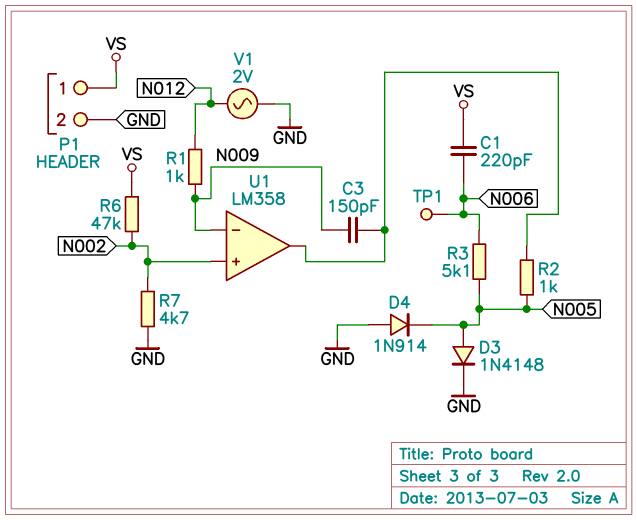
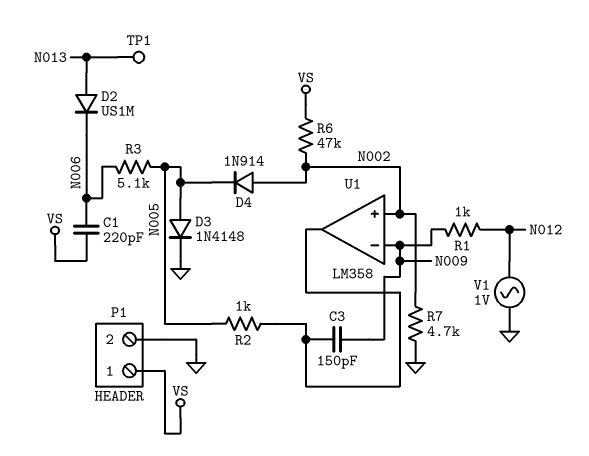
D2: none -> diode US1M (A N013, K N006)
D4: diode 1N914 (A GND, K N005) -> diode 1N914 (A N002, K N005)
TP1: test point (N006) -> test point (N013)
V1: AC 2V (GND, N012) -> AC 1V (GND, N012)

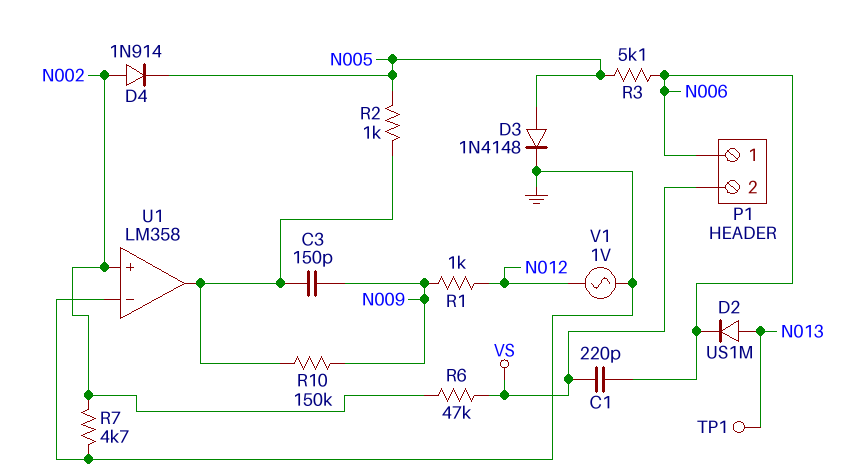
P1 pin 1: VS -> N006
P1 pin 2: GND -> VS
R10: none -> 150k (N009, U1/out)
U1 pin in-: N009 -> GND

